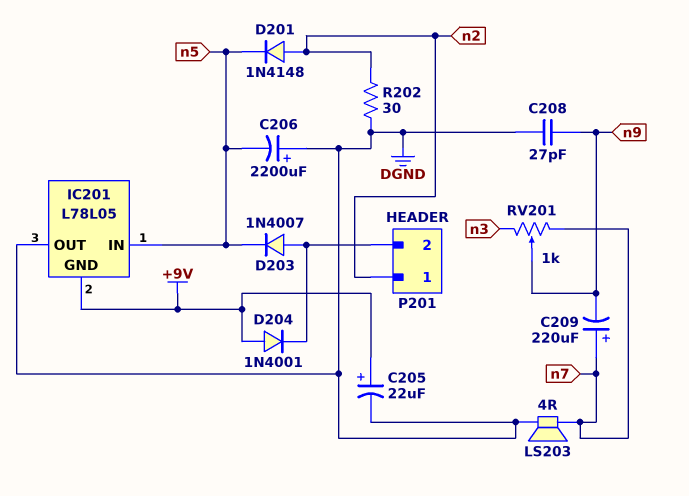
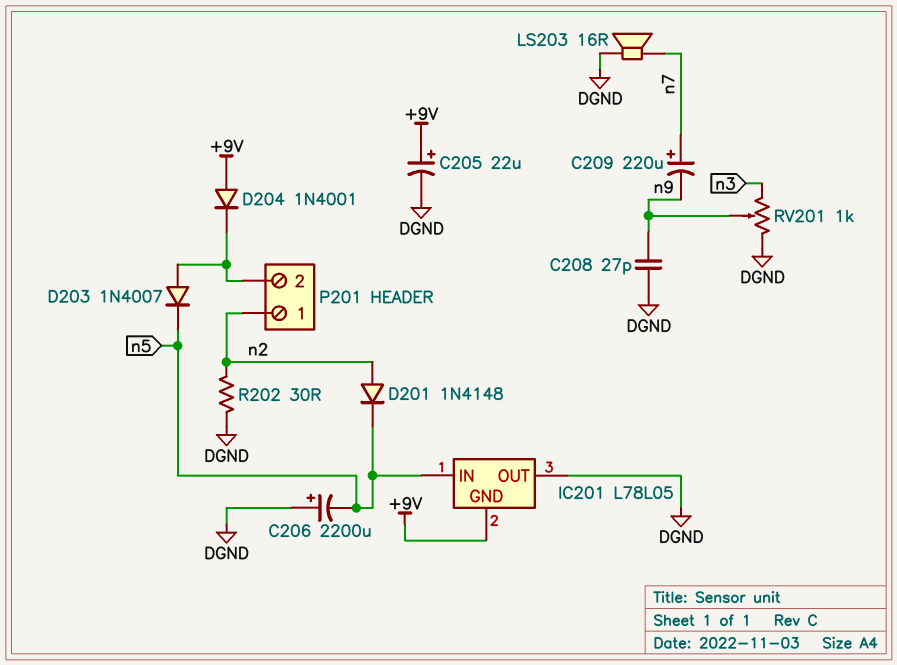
LS203: speaker 4R (DGND, n7) -> speaker 16R (DGND, n7)
RV201: 1k (n3, n7, wiper n9) -> 1k (DGND, n3, wiper n9)

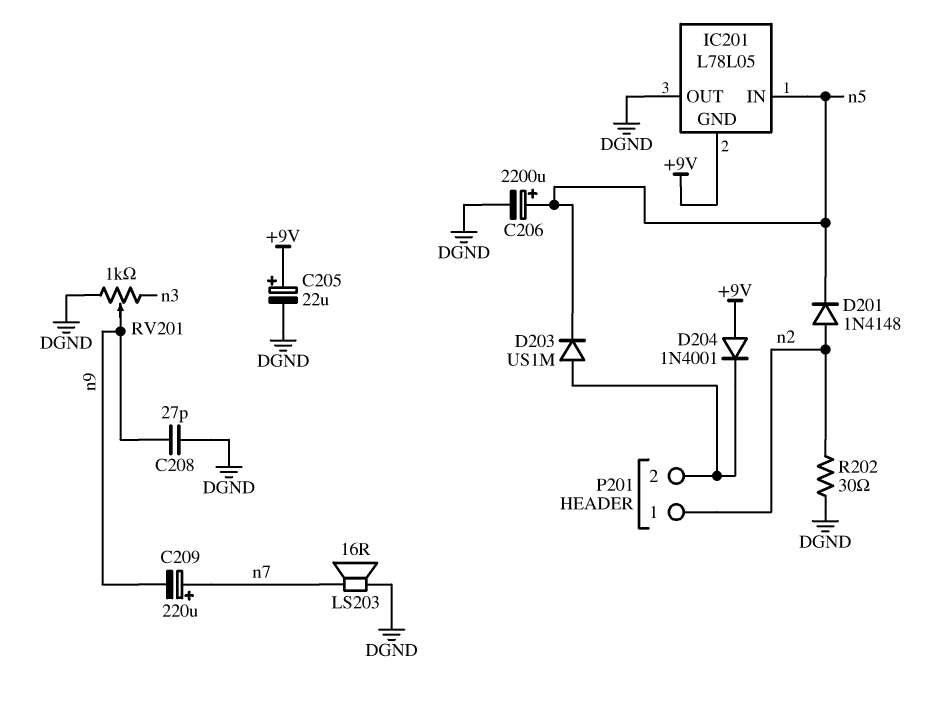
C206: 2200uF (plus DGND, minus n5) -> 2200uF (plus n5, minus DGND)
D203: diode 1N4007 (A P201/2, K n5) -> diode US1M (A P201/2, K n5)

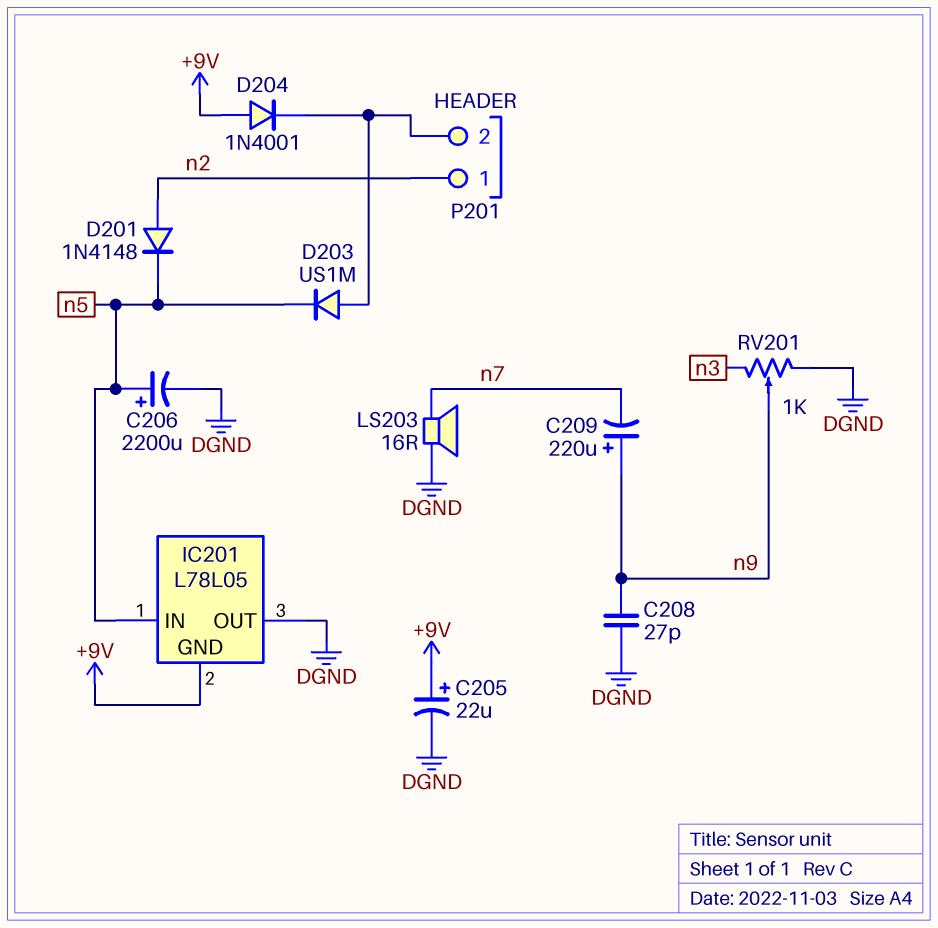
C209: 220uF (plus n7, minus n9) -> 220uF (plus n9, minus n7)
R202: 30 (DGND, n2) -> none

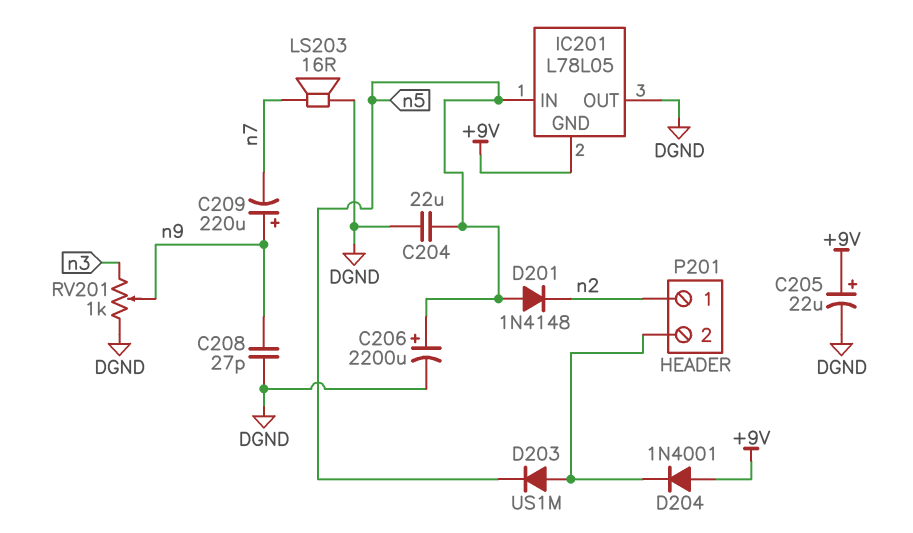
C204: none -> 22uF (DGND, n5)
D201: diode 1N4148 (A n2, K n5) -> diode 1N4148 (A n5, K n2)

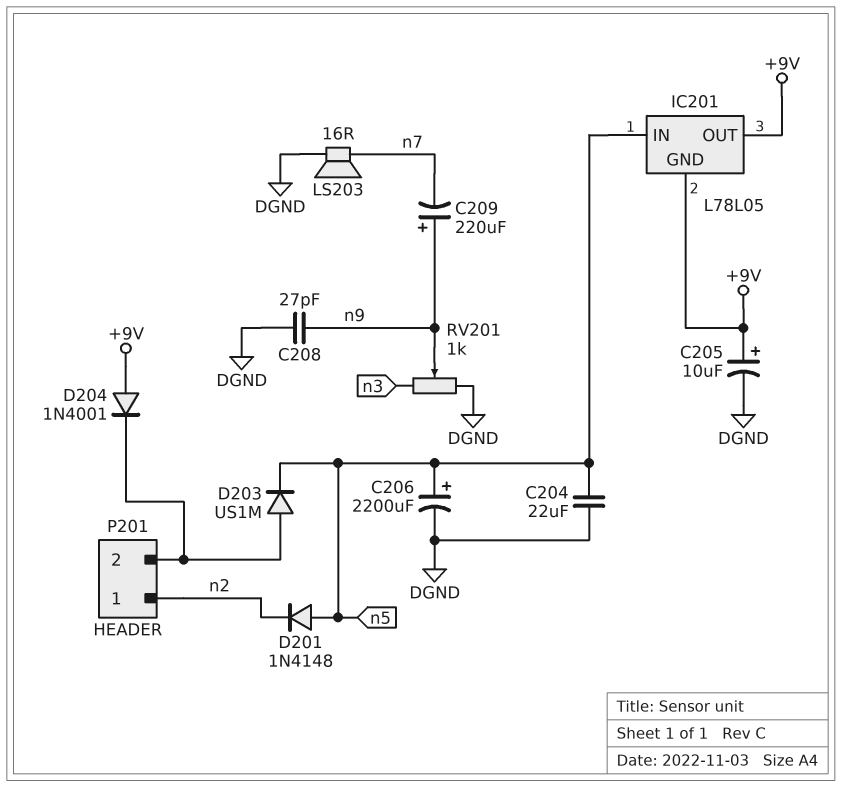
C205: 22uF (plus +9V, minus DGND) -> 10uF (plus +9V, minus DGND)
IC201 pin OUT: DGND -> +9V

